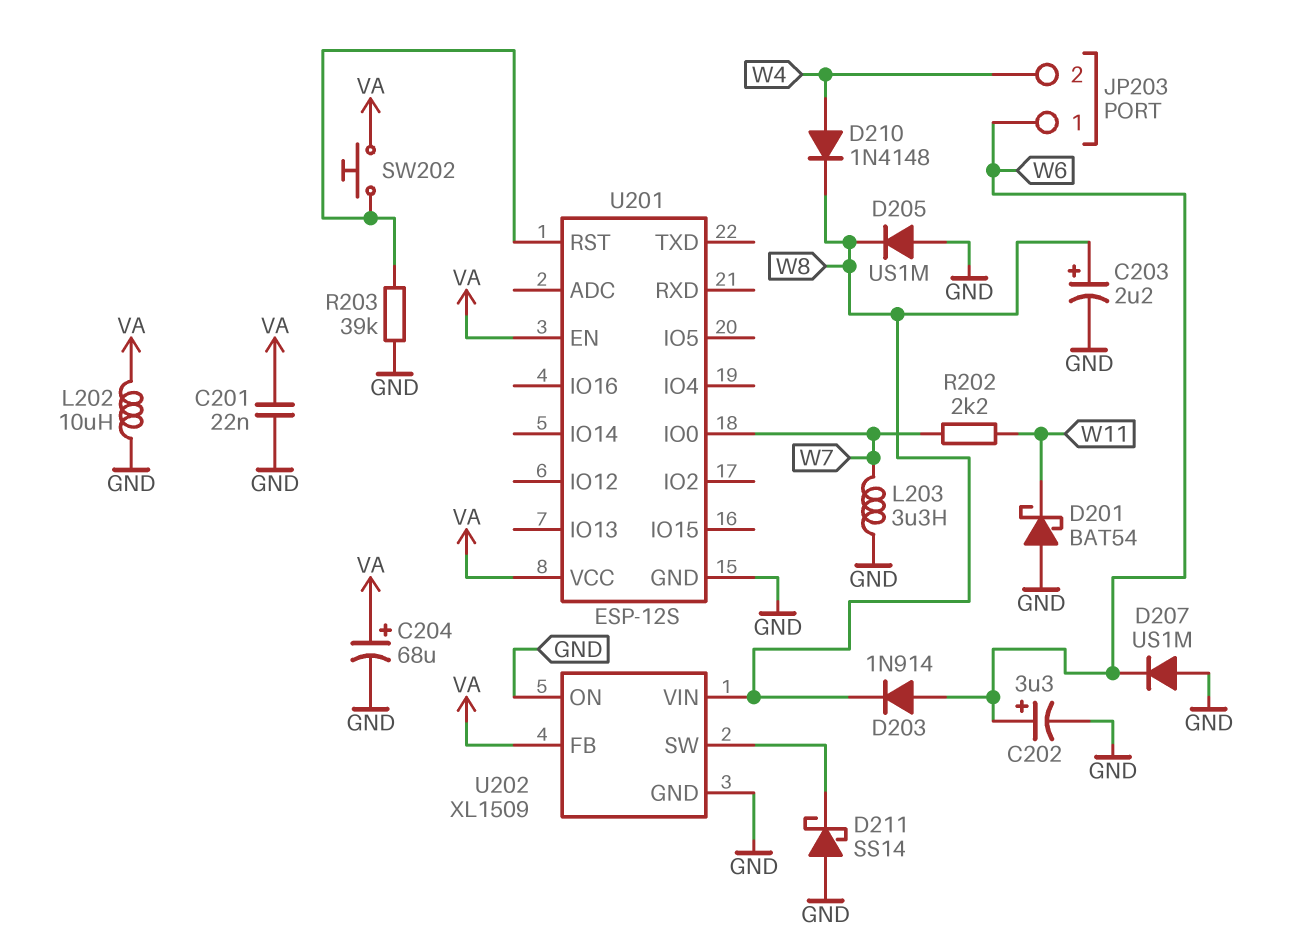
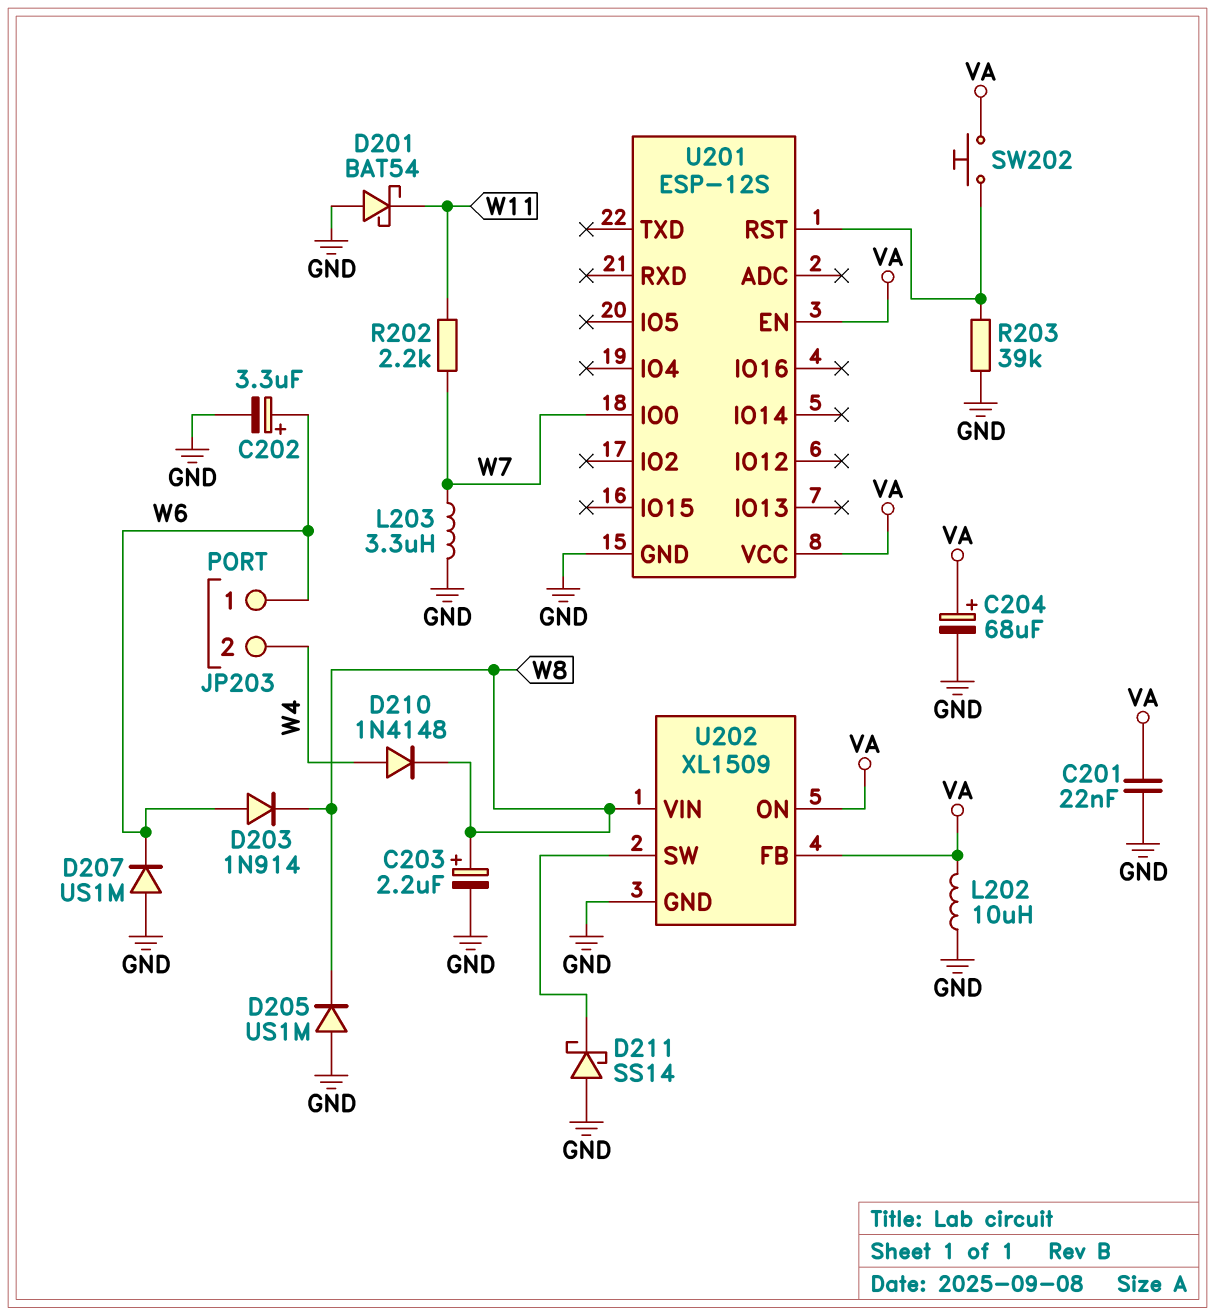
U202 pin ON: GND -> VA

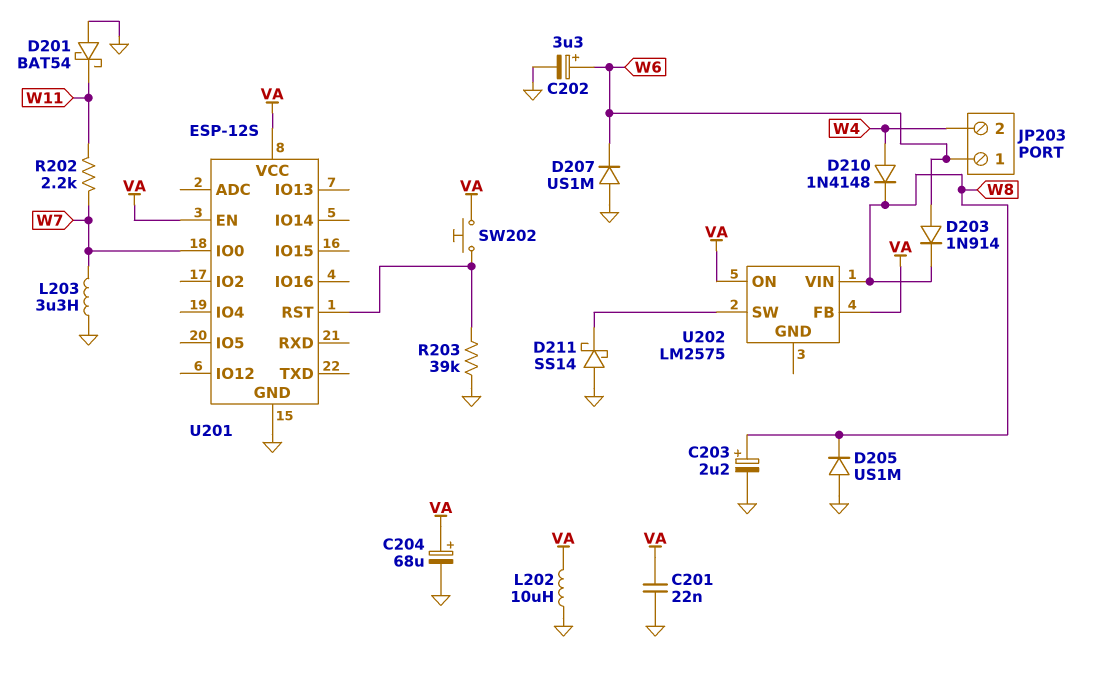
U202: XL1509 -> LM2575
U202 pin GND: GND -> none

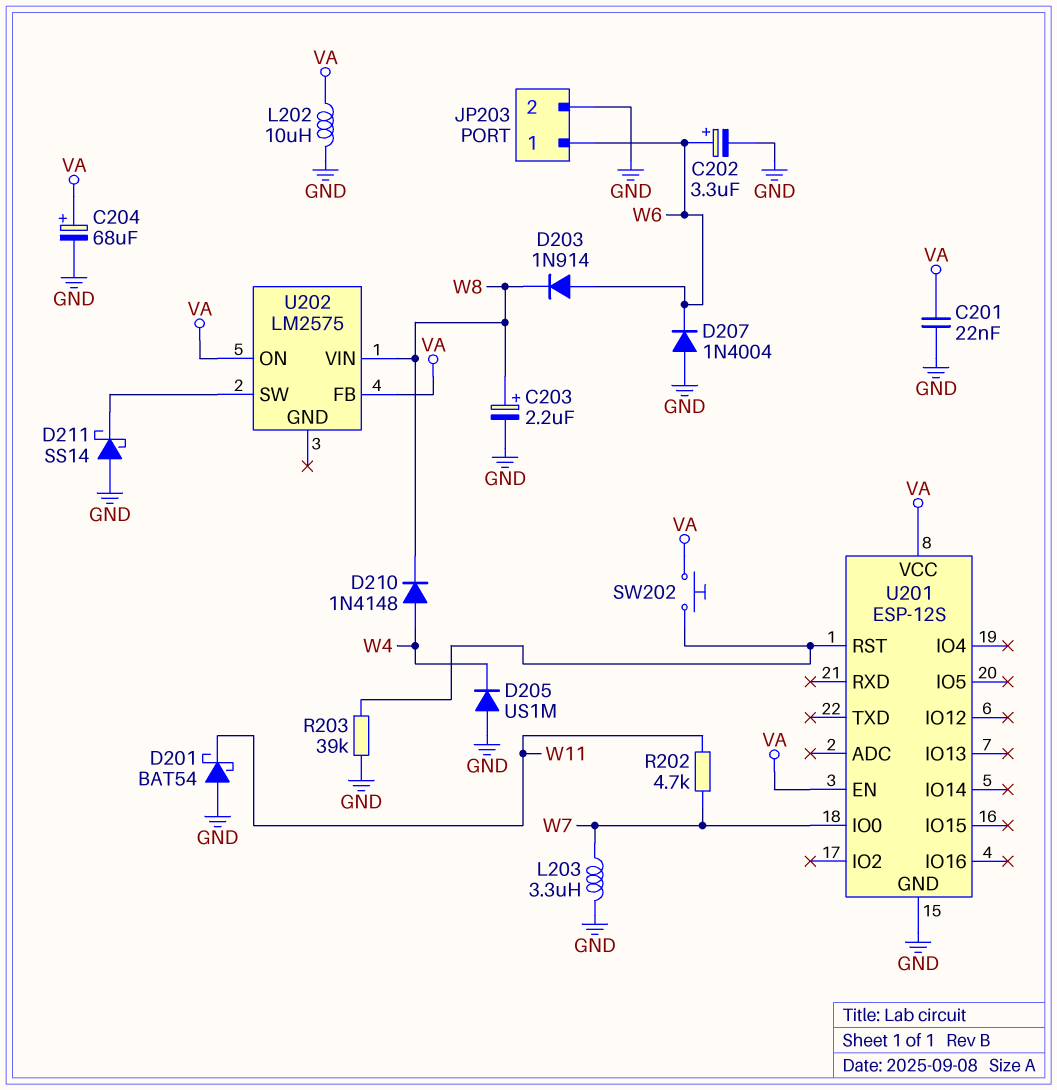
D205: diode US1M (A GND, K W8) -> diode US1M (A GND, K W4)
D207: diode US1M (A GND, K W6) -> diode 1N4004 (A GND, K W6)
JP203 pin 2: W4 -> GND
R202: 2.2k (W7, W11) -> 4.7k (W7, W11)

